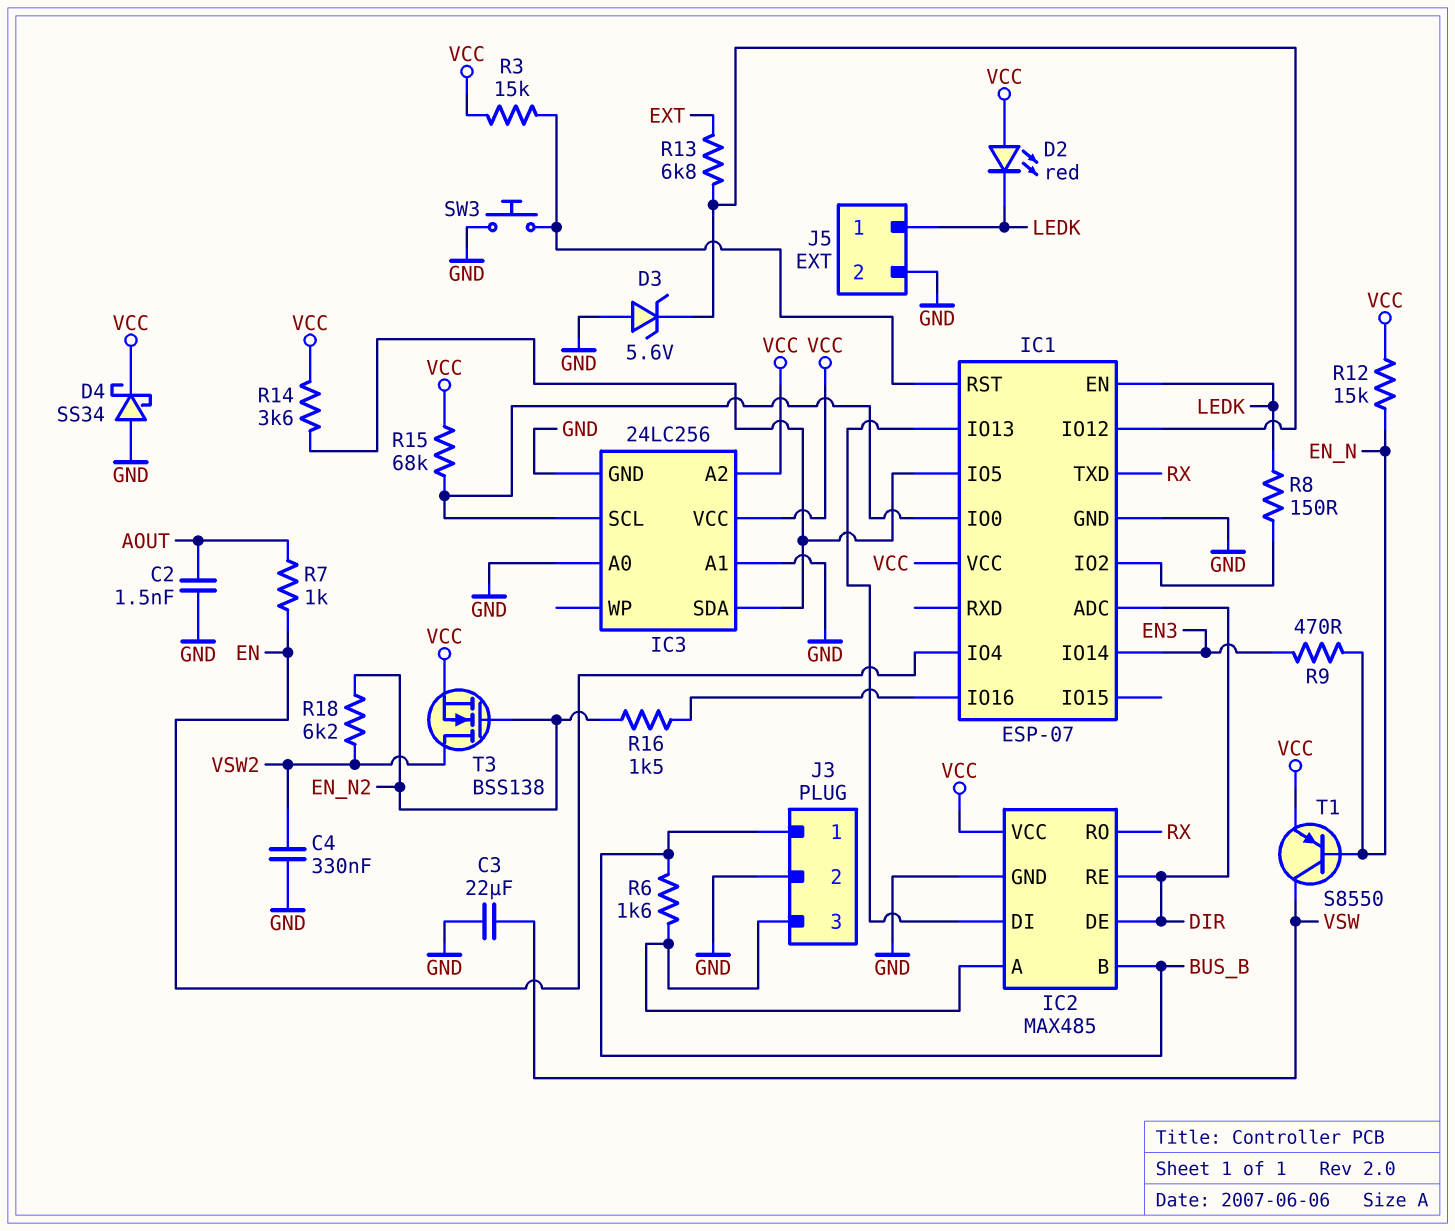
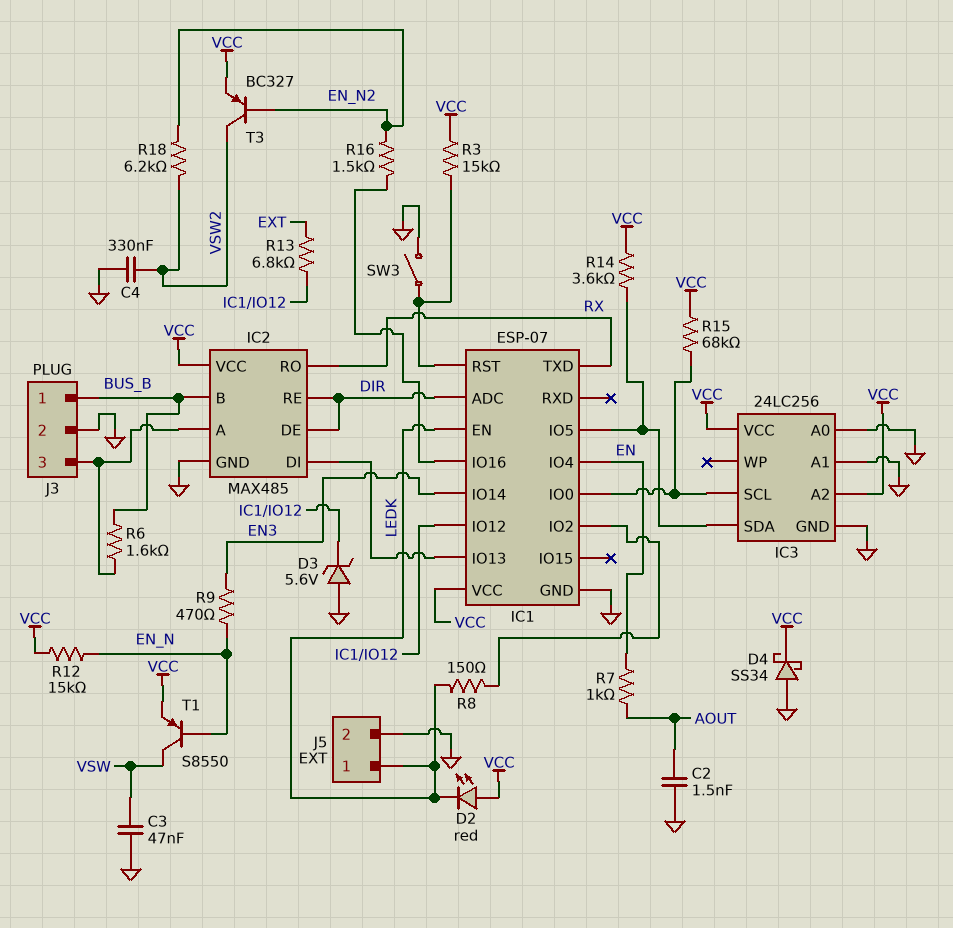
C3: 22uF (GND, VSW) -> 47nF (GND, VSW)
SW3: button (GND, IC1/RST) -> switch (GND, IC1/RST)
T3: NMOS BSS138 (G EN_N2, D VSW2, S VCC) -> PNP BC327 (B EN_N2, C VSW2, E VCC)

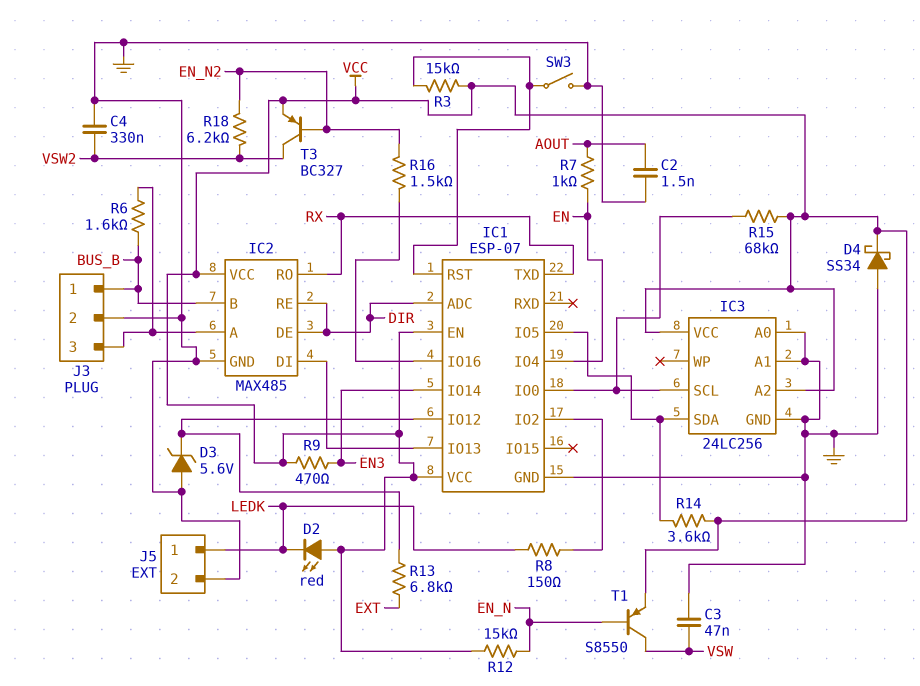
IC1 pin EN: LEDK -> VCC
R9: 470 (EN3, EN_N) -> 470 (EN3, VCC)

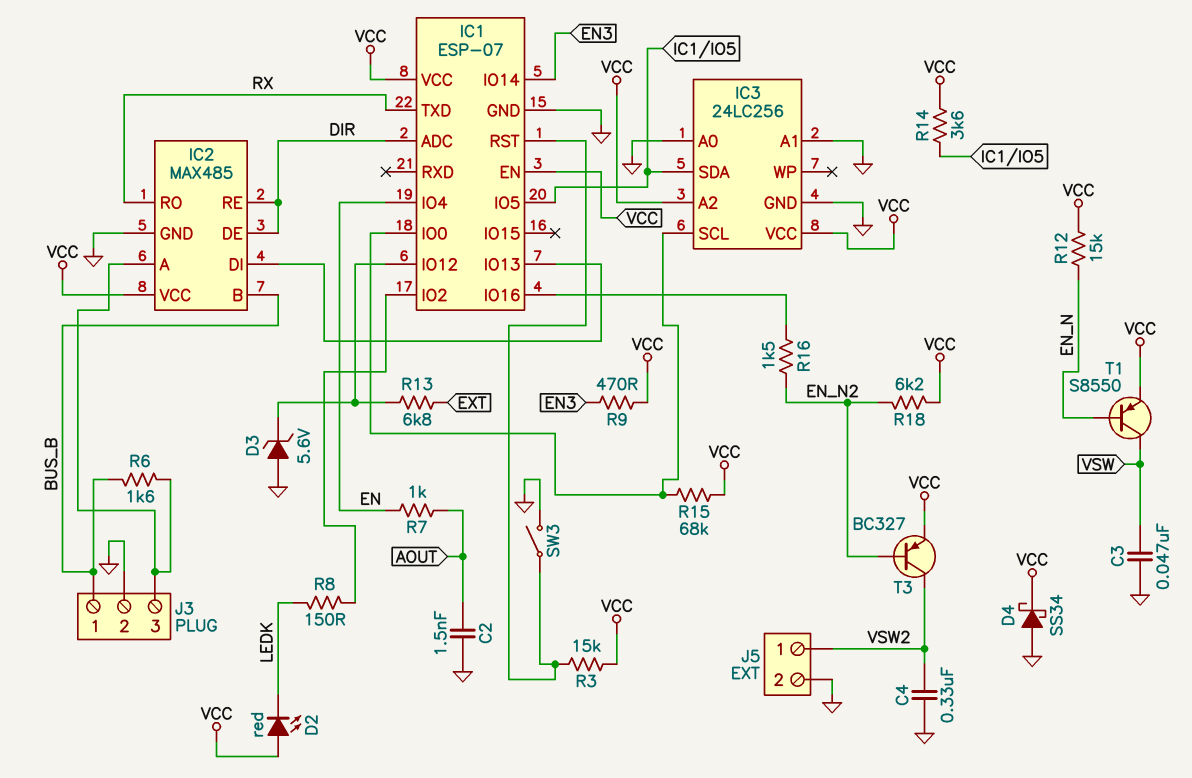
J5 pin 1: LEDK -> VSW2
R18: 6.2k (EN_N2, VSW2) -> 6.2k (EN_N2, VCC)

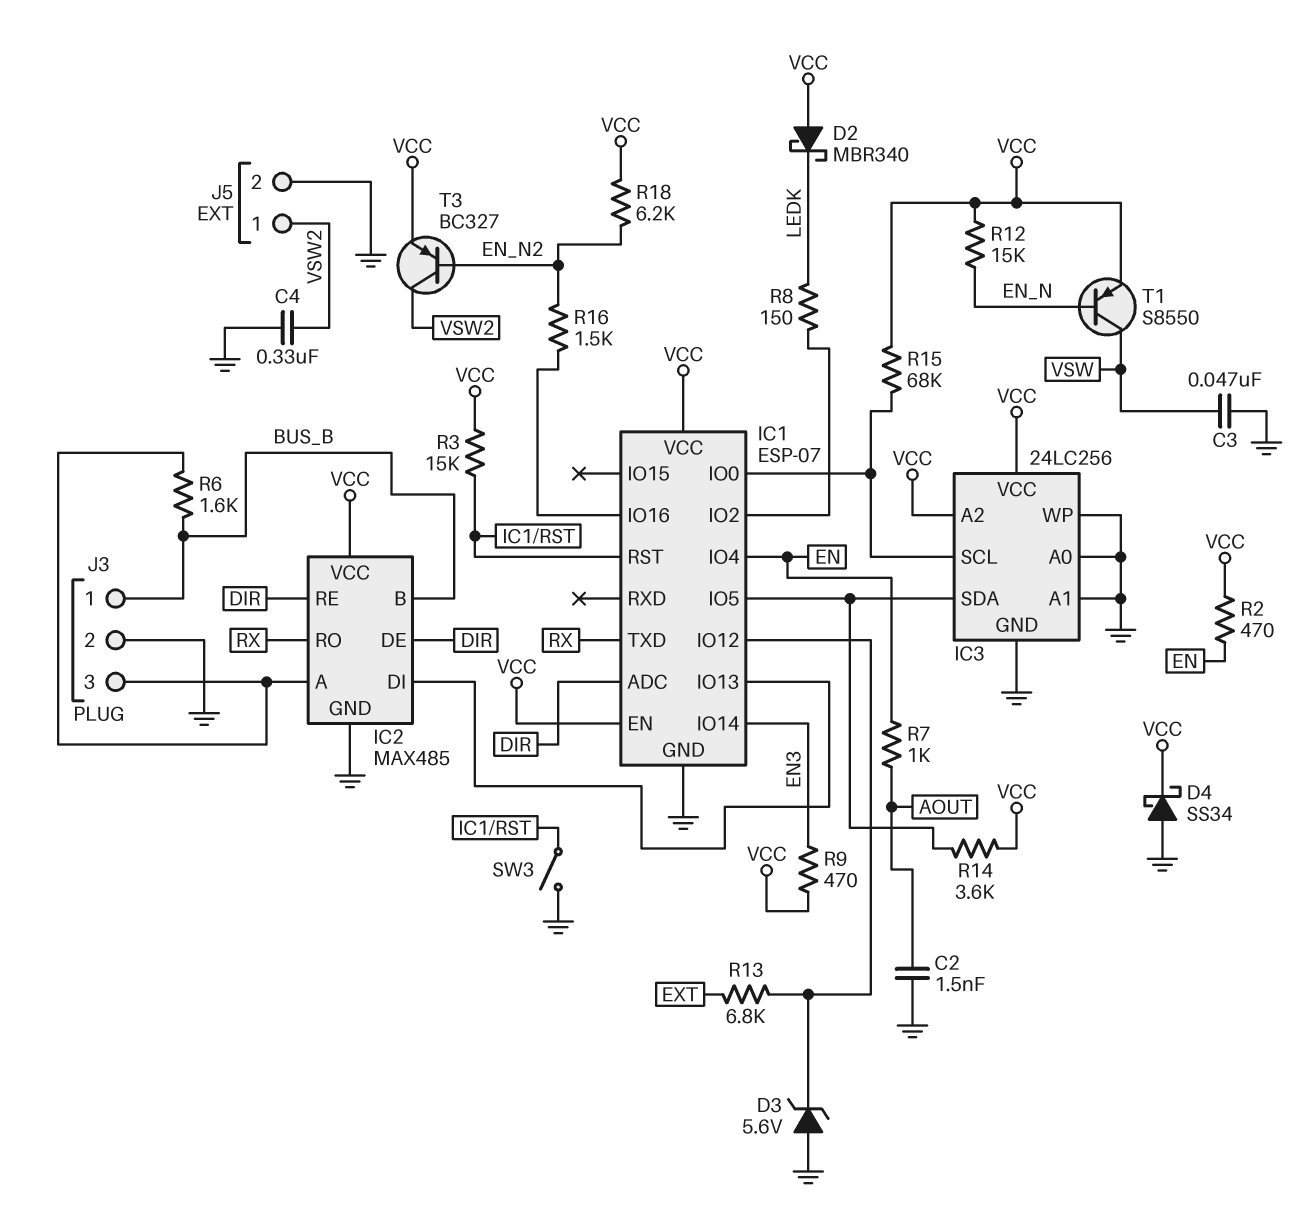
D2: LED red (A VCC, K LEDK) -> schottky MBR340 (A VCC, K LEDK)
IC3 pin WP: none -> GND
R2: none -> 470 (EN, VCC)

